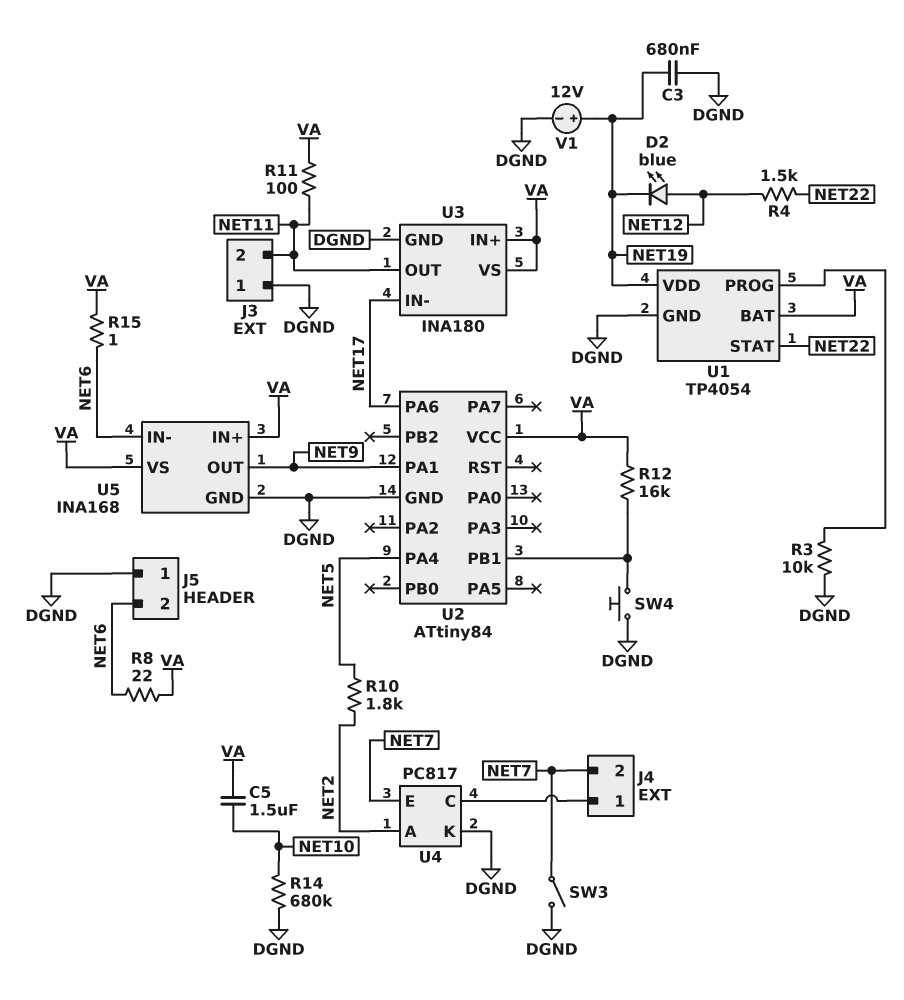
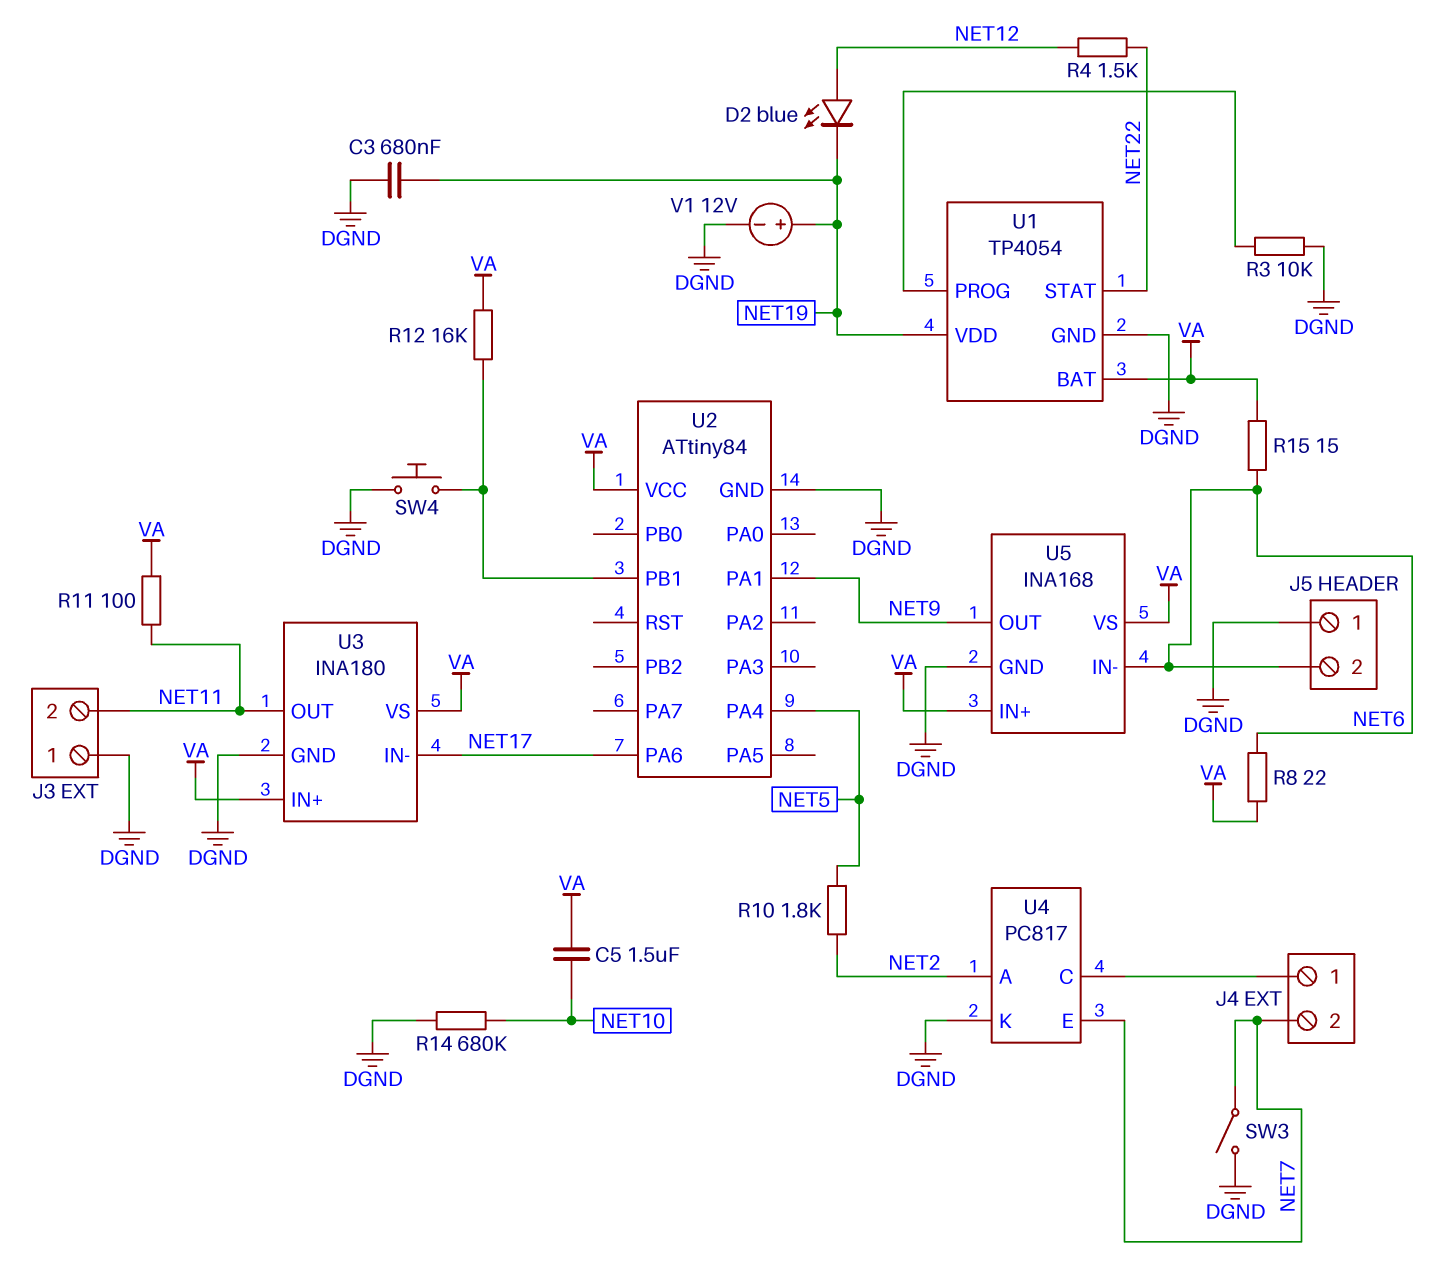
R15: 1 (NET6, VA) -> 15 (NET6, VA)

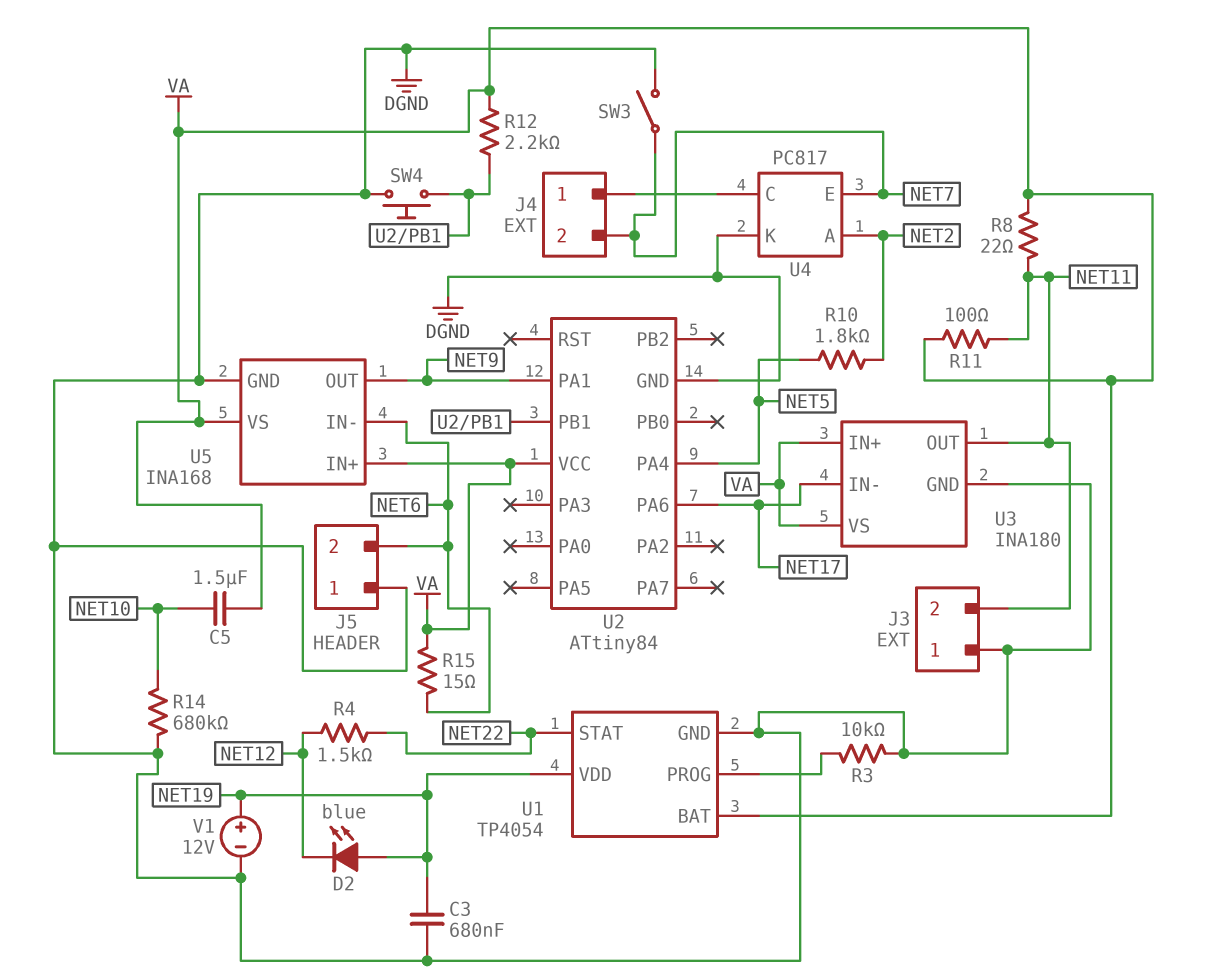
D2: LED blue (A NET12, K NET19) -> LED blue (A NET19, K NET12)
R8: 22 (NET6, VA) -> 22 (NET11, VA)
R12: 16k (U2/PB1, VA) -> 2.2k (U2/PB1, VA)

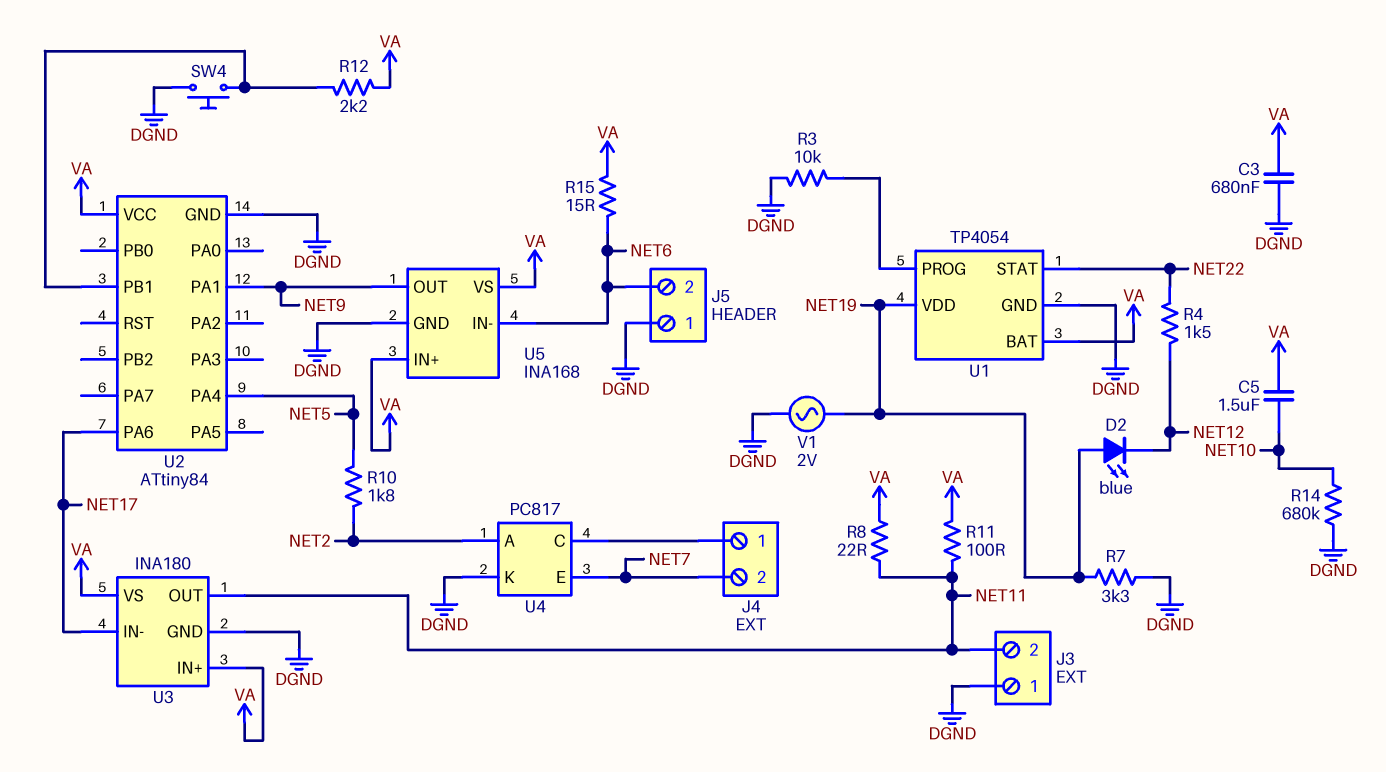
C3: 680nF (DGND, NET19) -> 680nF (DGND, VA)
R7: none -> 3.3k (DGND, NET19)
SW3: switch (DGND, NET7) -> none
V1: 12V (plus NET19, minus DGND) -> AC 2V (DGND, NET19)

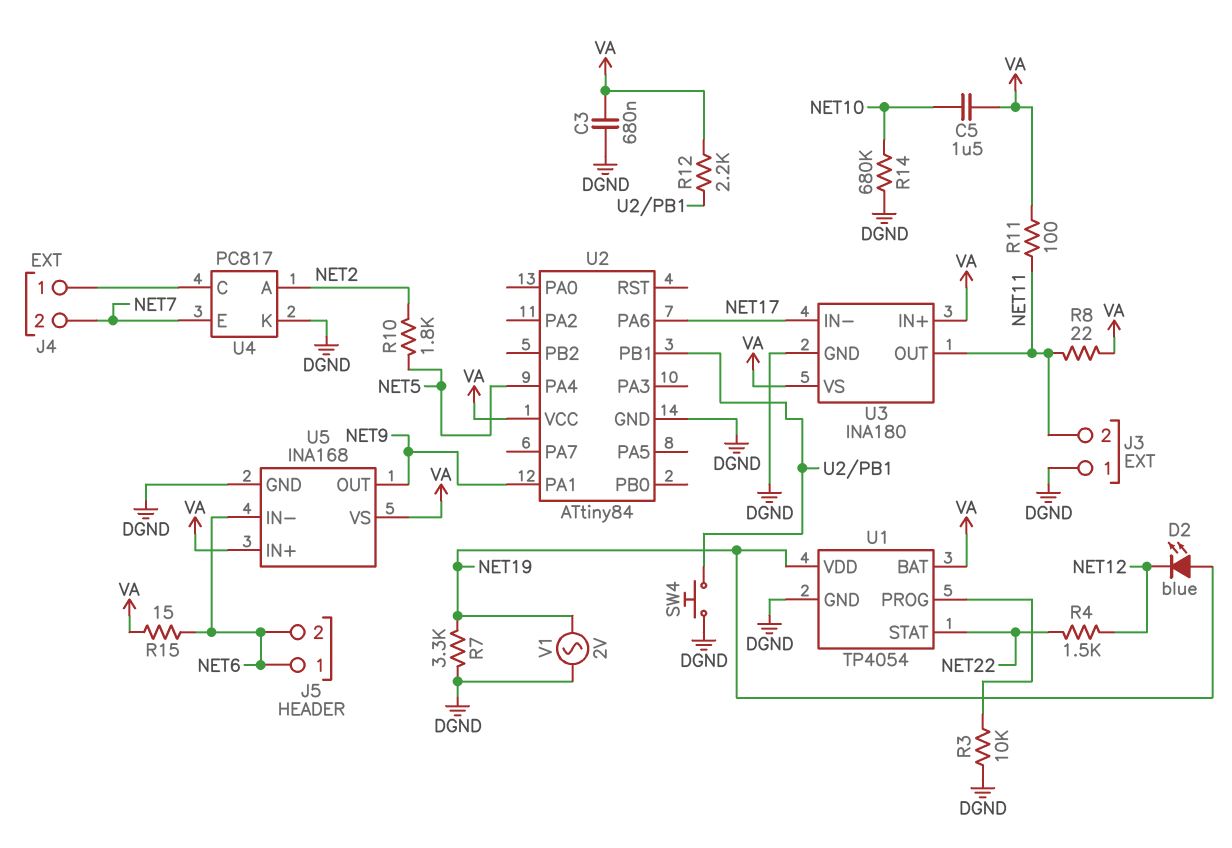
J5 pin 1: DGND -> NET6

